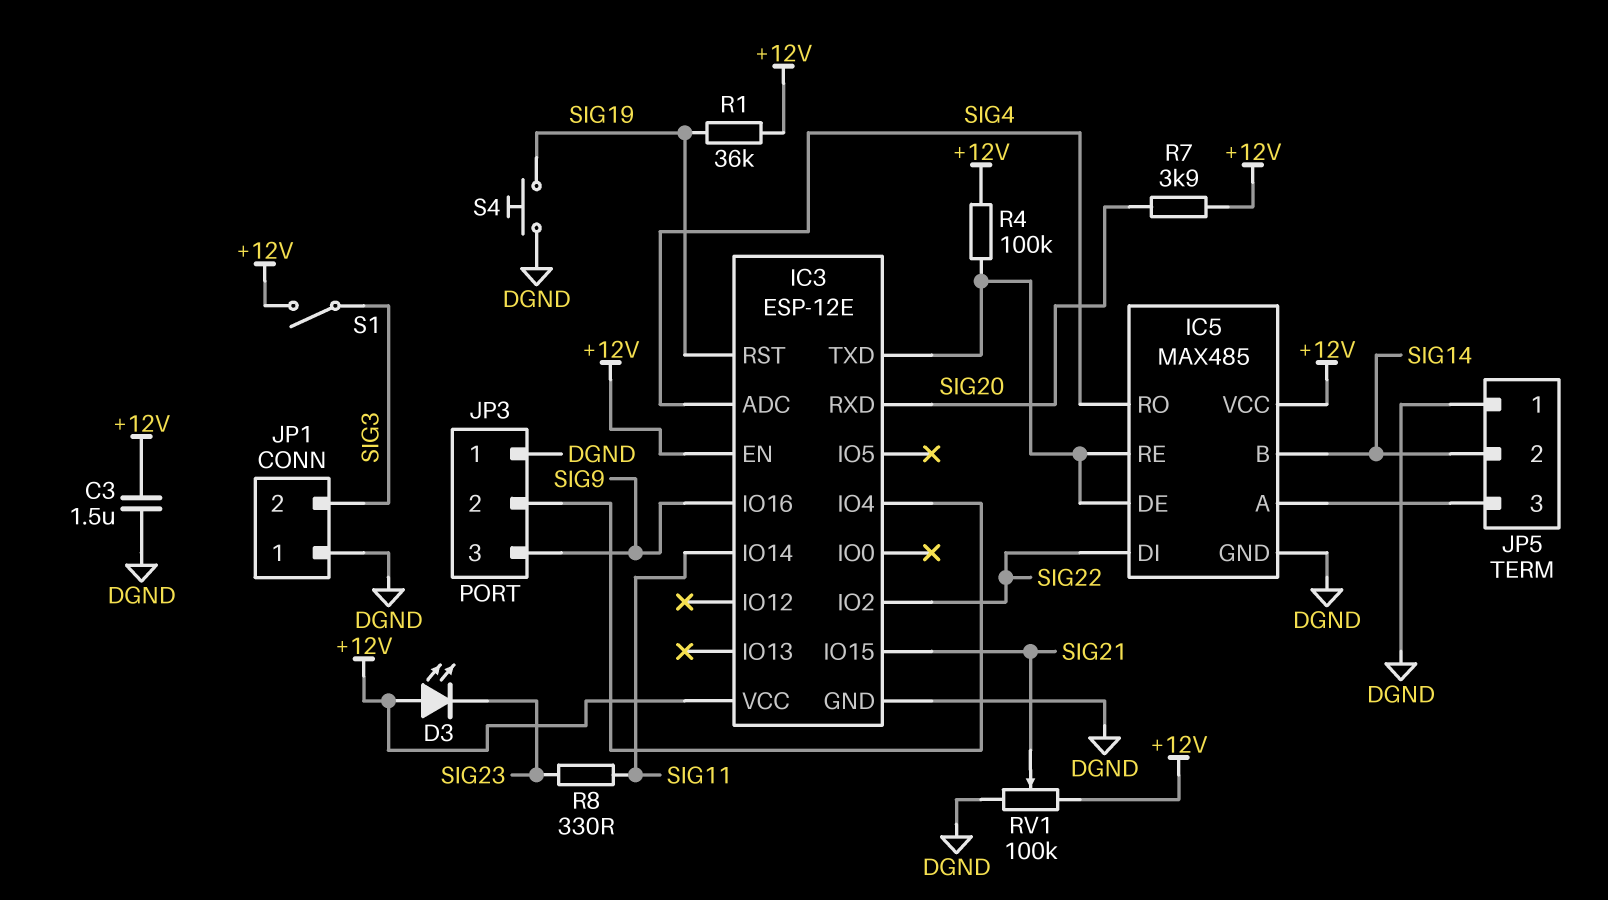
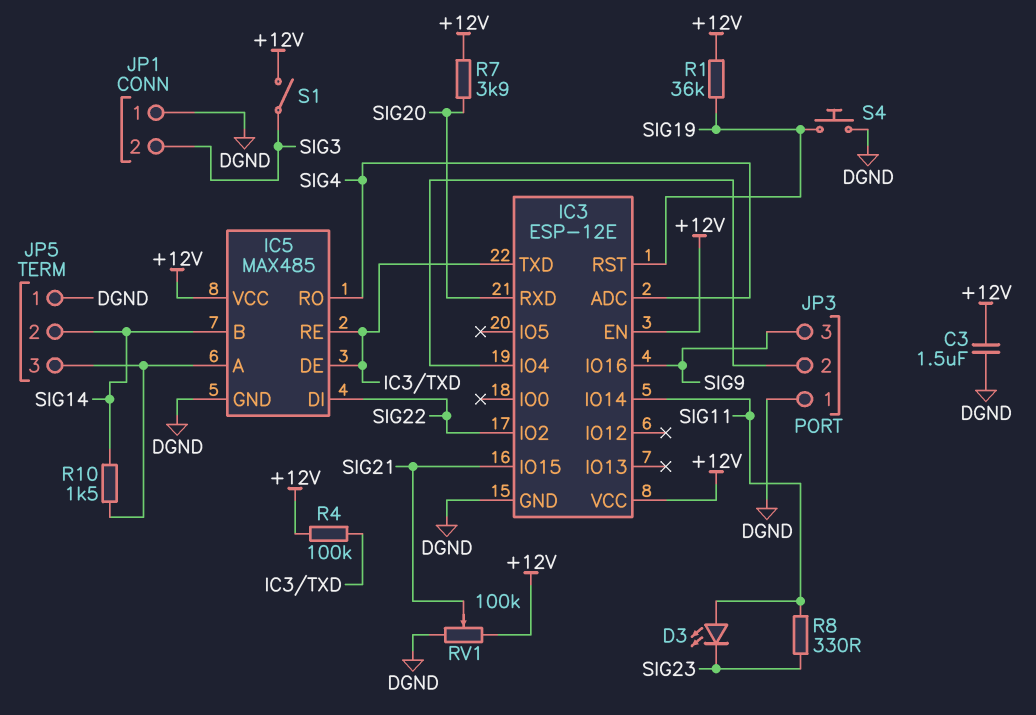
D3: LED (A +12V, K SIG23) -> LED (A SIG11, K SIG23)
R10: none -> 1.5k (IC5/A, SIG14)

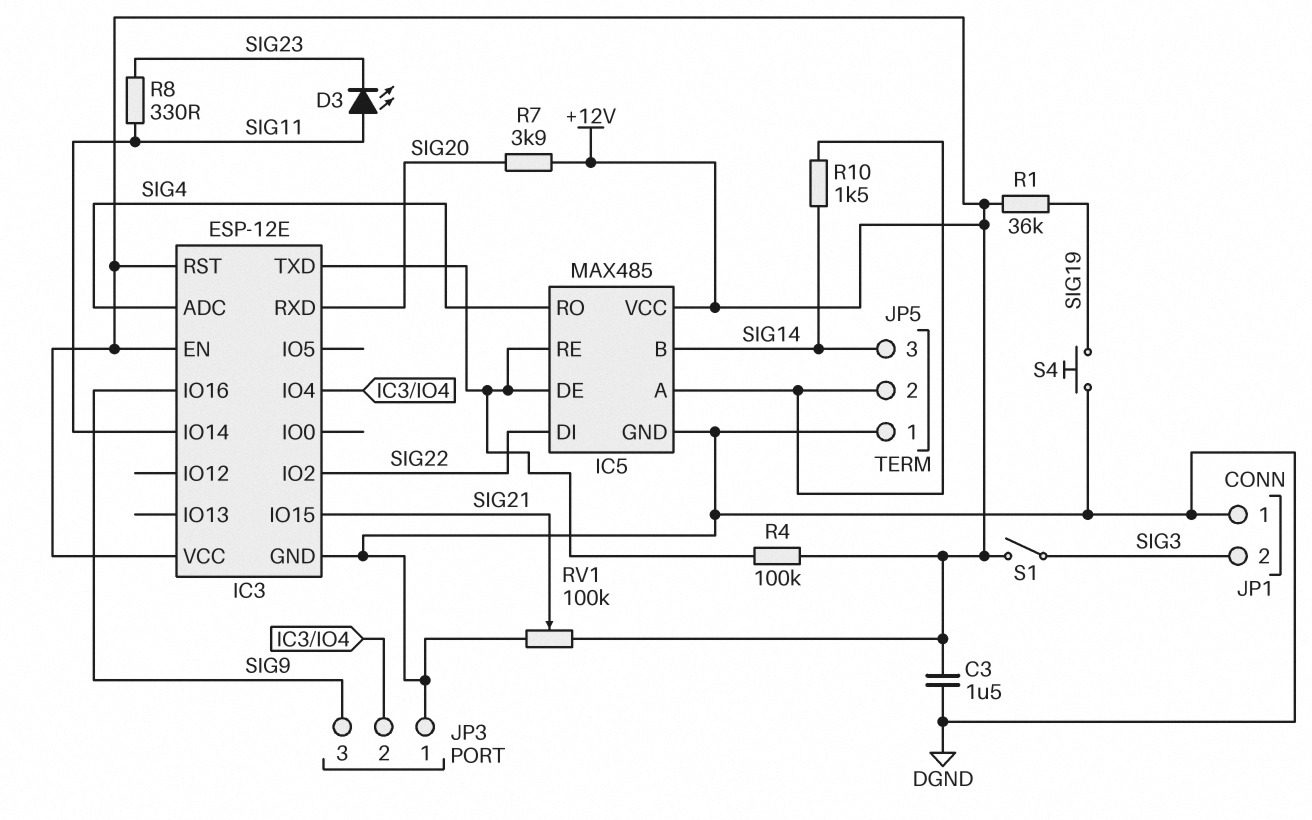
IC3 pin RST: SIG19 -> +12V
JP5 pin 2: SIG14 -> IC5/A
JP5 pin 3: IC5/A -> SIG14

